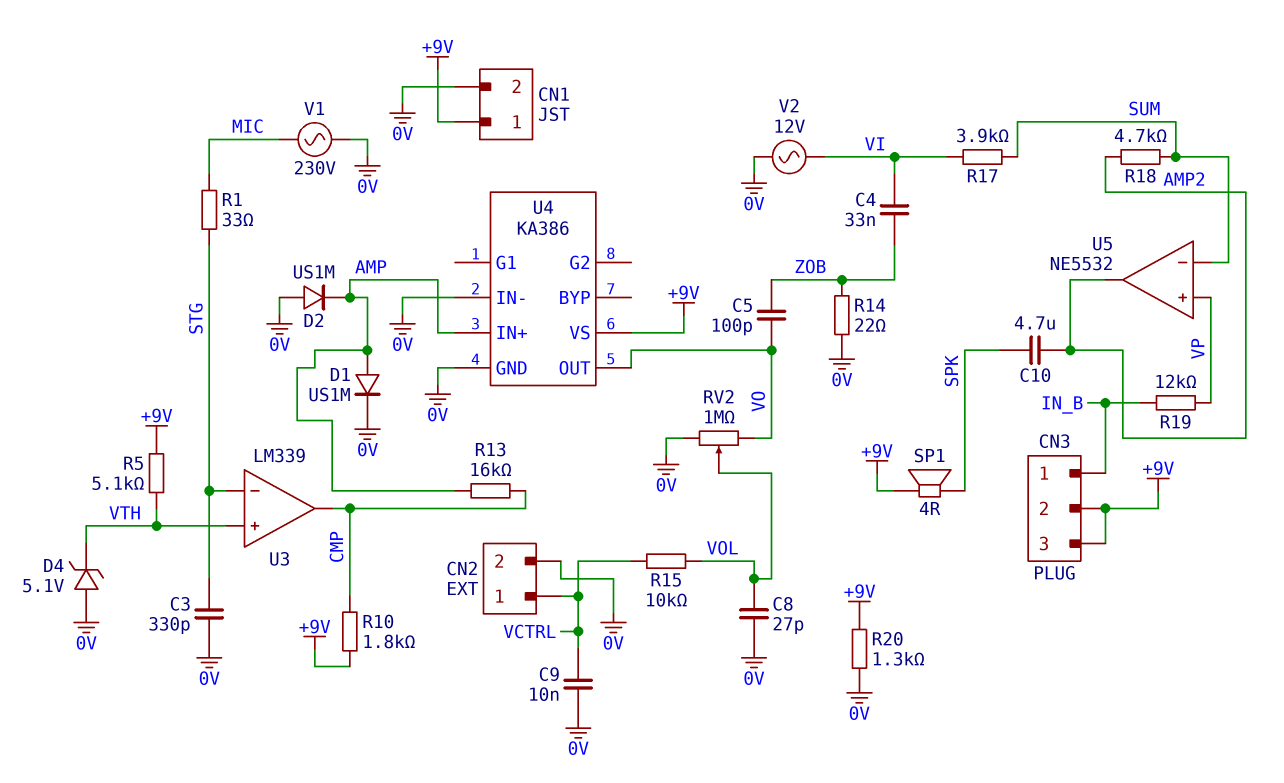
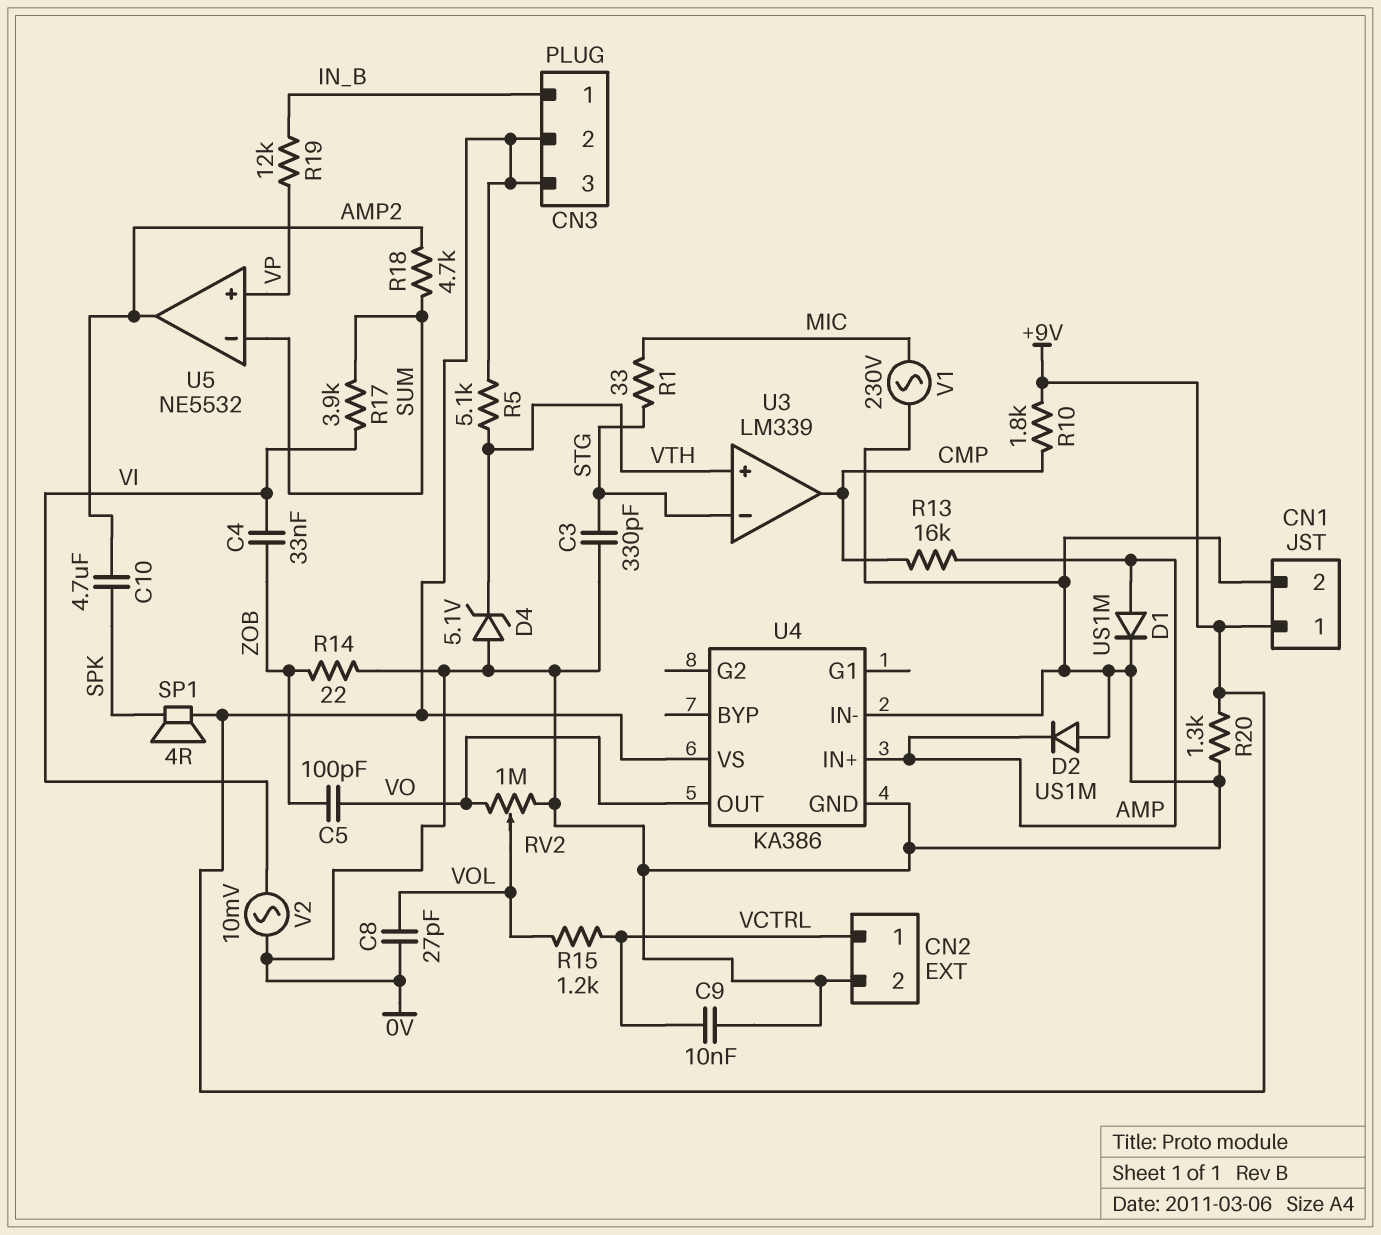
R15: 10k (VCTRL, VOL) -> 1.2k (VCTRL, VOL)
V2: AC 12V (0V, VI) -> AC 10mV (0V, VI)

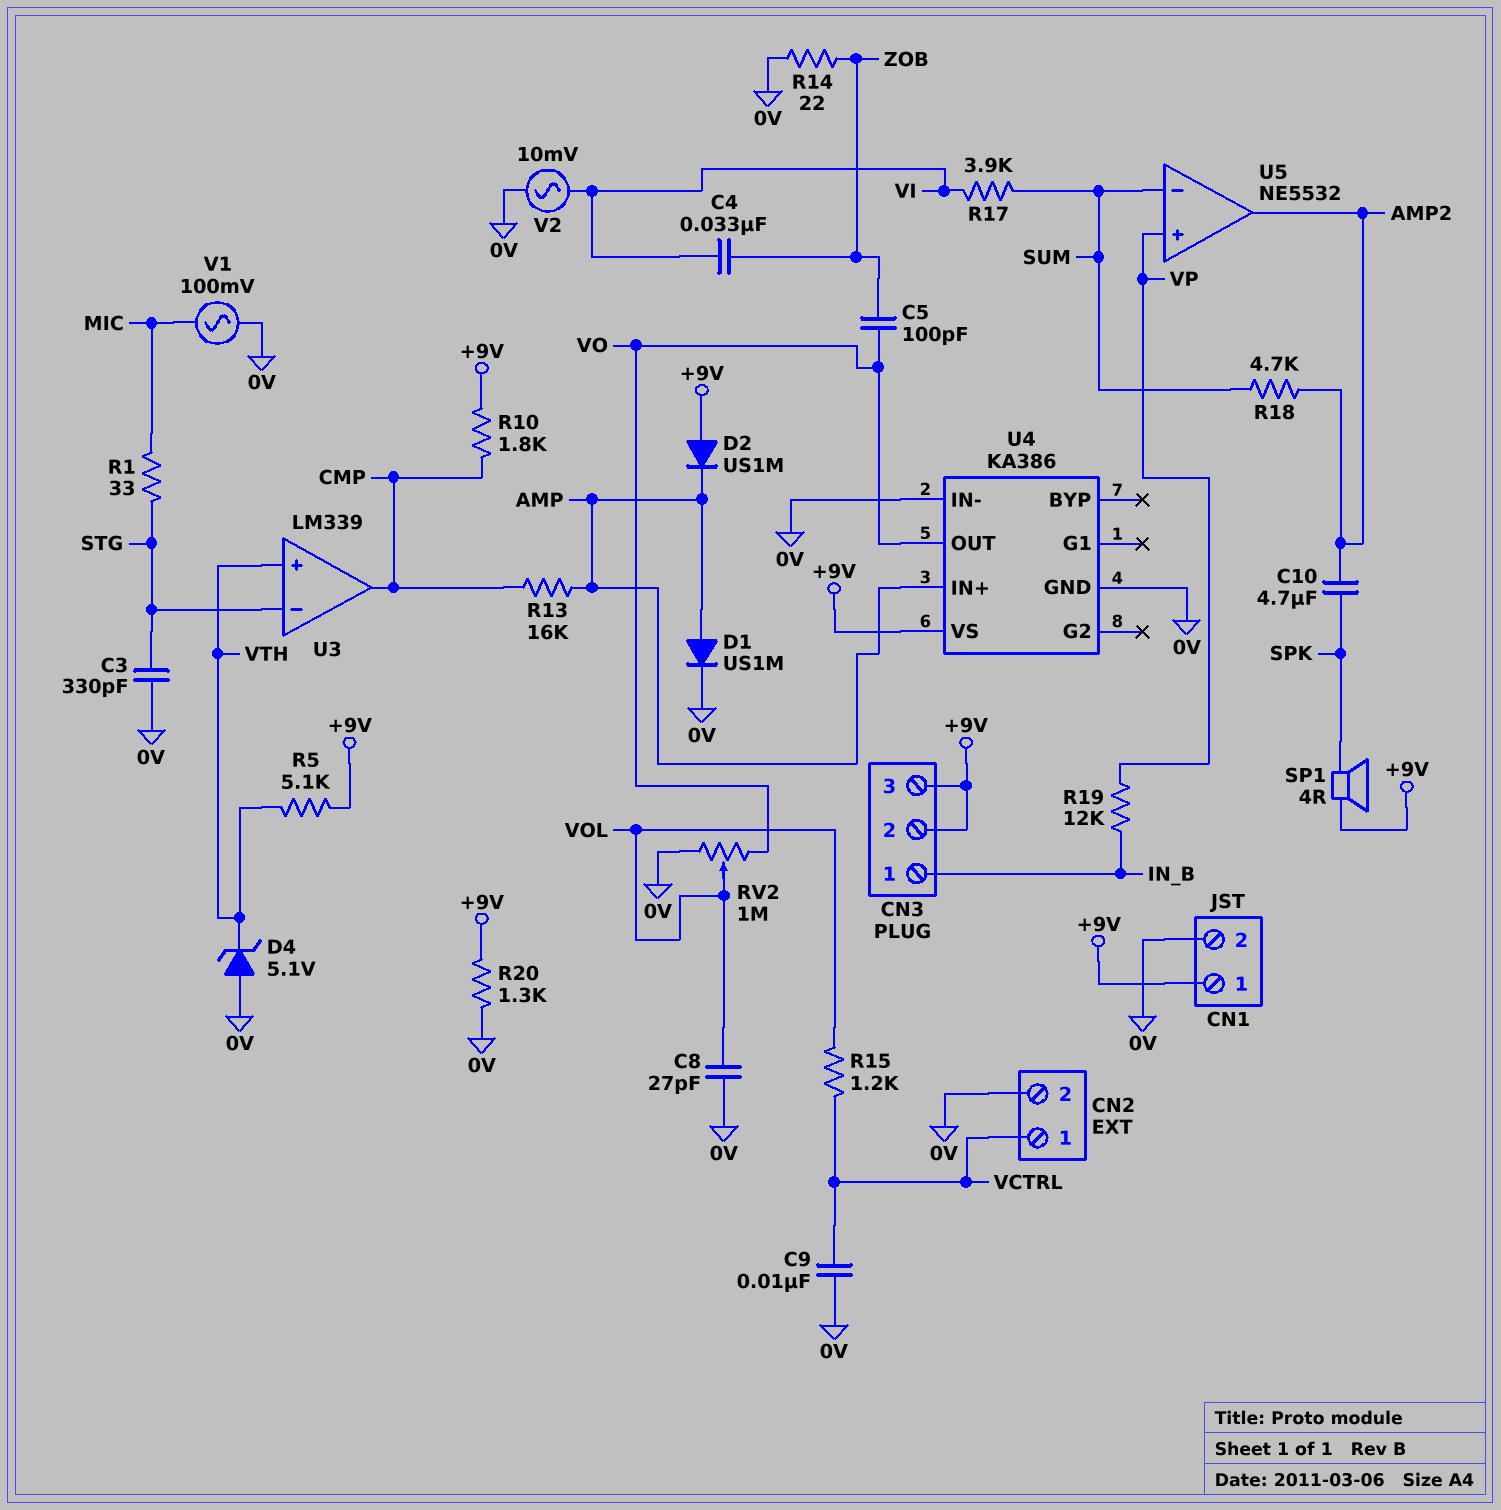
D2: diode US1M (A 0V, K AMP) -> diode US1M (A +9V, K AMP)
V1: AC 230V (0V, MIC) -> AC 100mV (0V, MIC)

